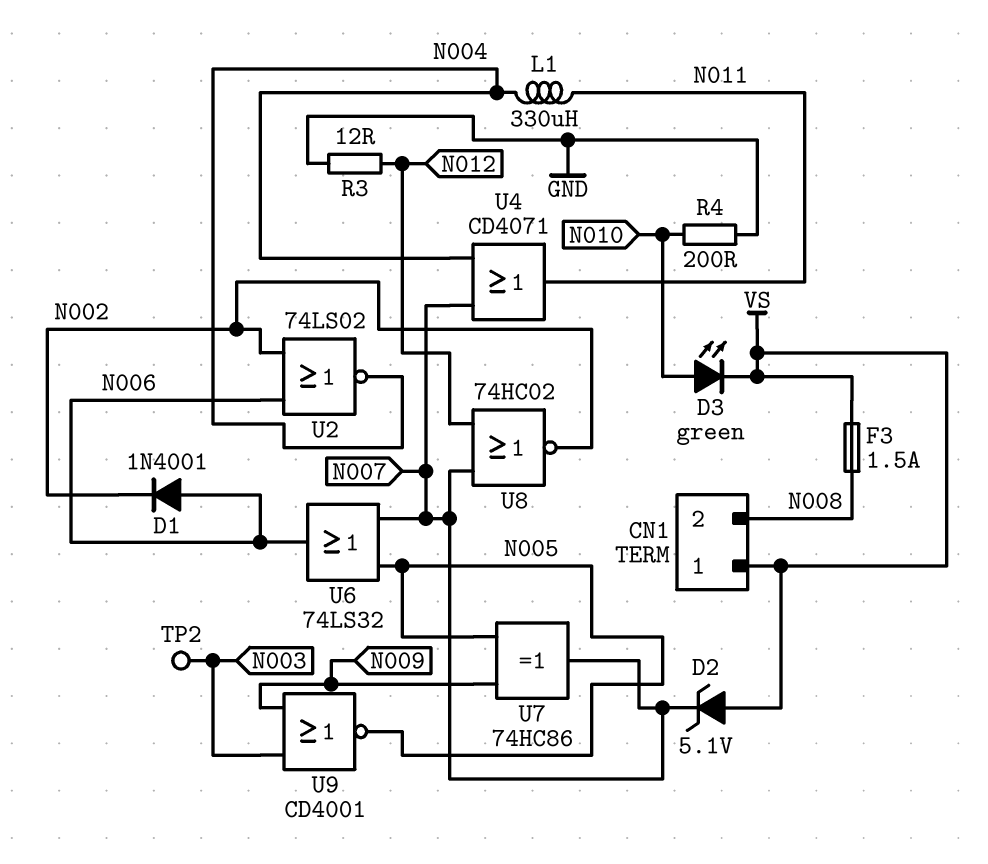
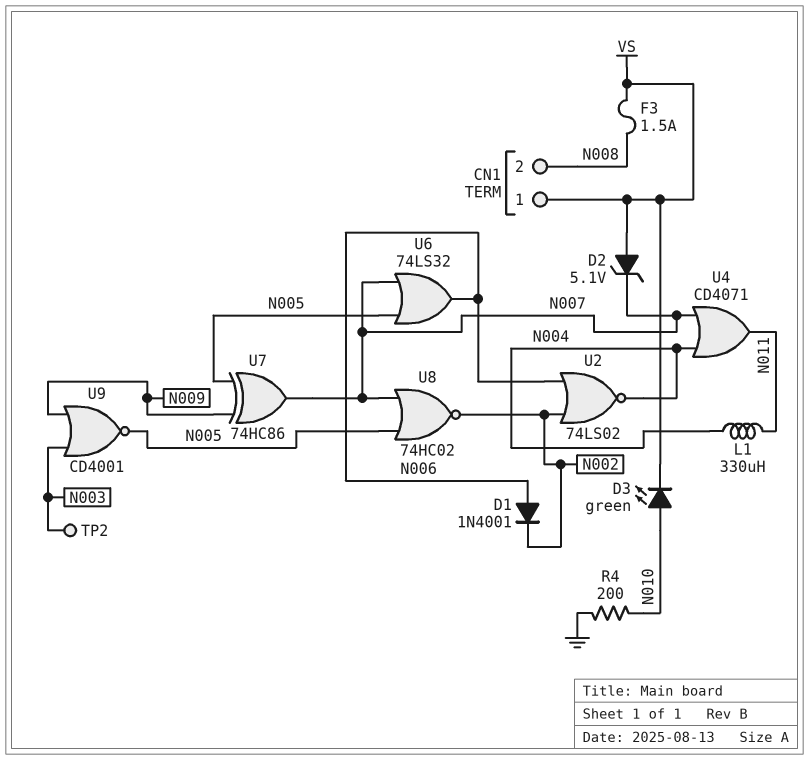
R3: 12 (GND, N012) -> none
U8: NOR 74HC02 (in N007, in N012, out N002) -> NOR 74HC02 (in N005, in N007, out N002)

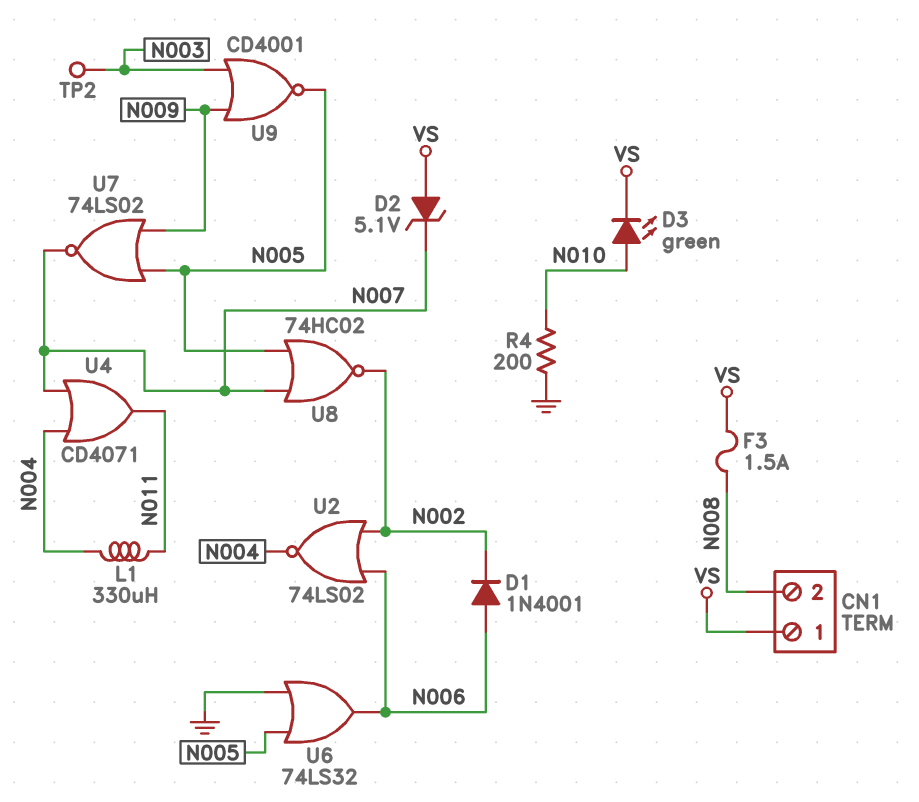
U6: OR 74LS32 (in N005, in N007, out N006) -> OR 74LS32 (in GND, in N005, out N006)
U7: XOR 74HC86 (in N005, in N009, out N007) -> NOR 74LS02 (in N005, in N009, out N007)

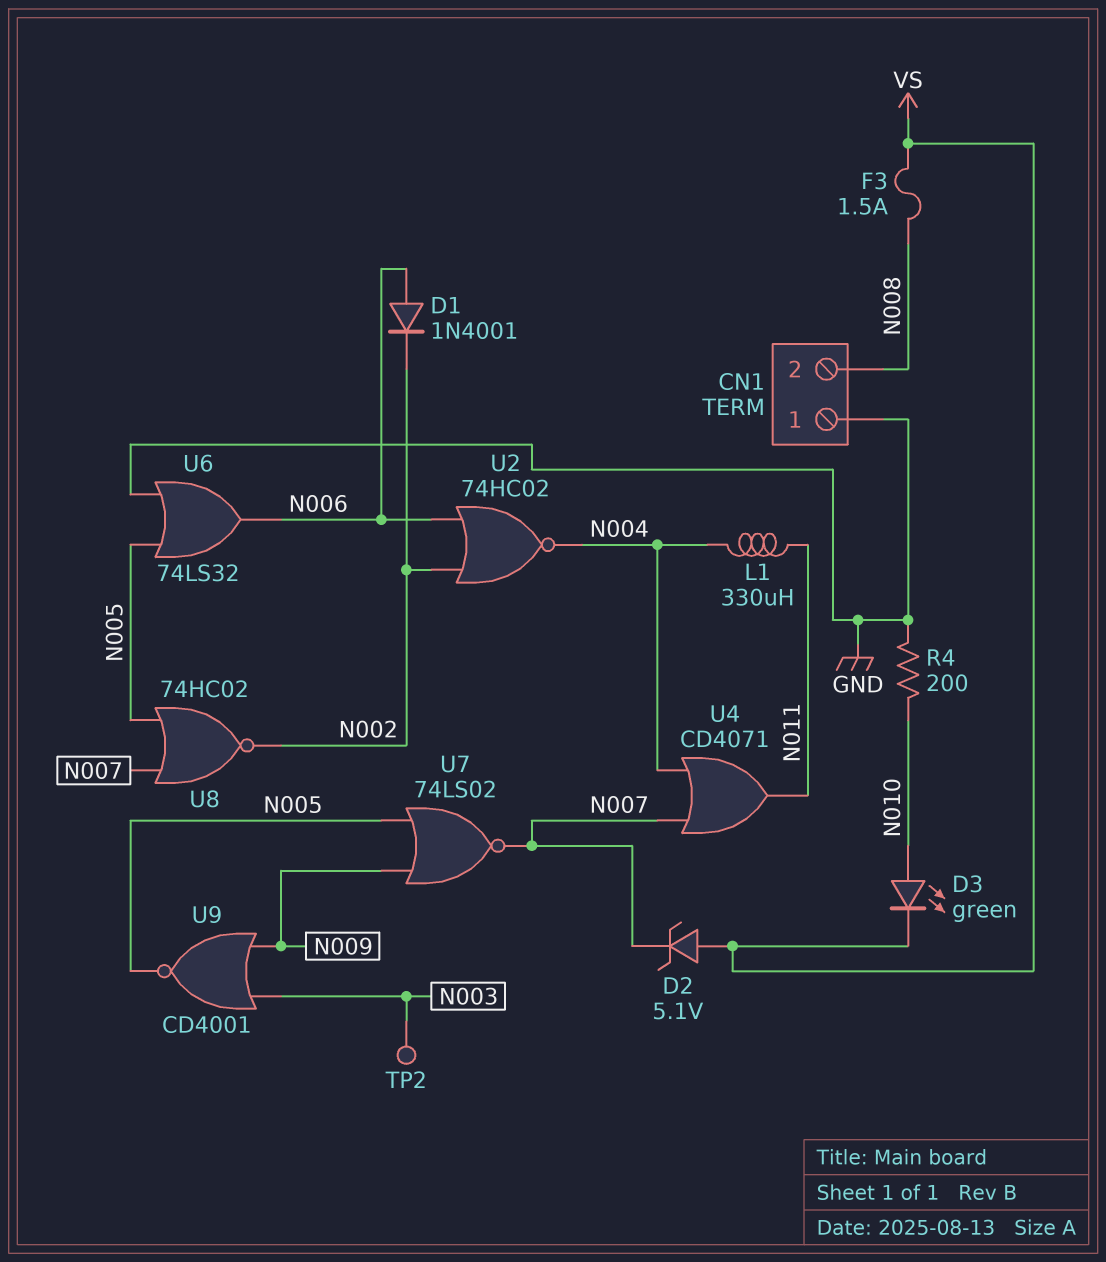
CN1 pin 1: VS -> GND
U2: NOR 74LS02 (in N002, in N006, out N004) -> NOR 74HC02 (in N002, in N006, out N004)

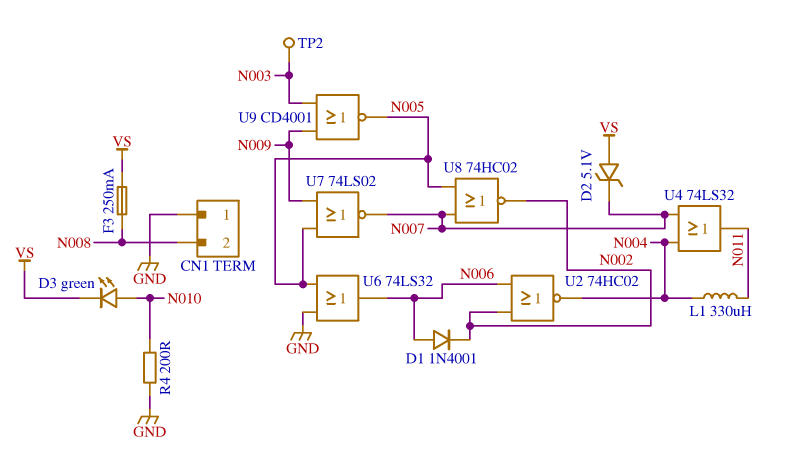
F3: 1.5A (N008, VS) -> 250mA (N008, VS)
U4: OR CD4071 (in N004, in N007, out N011) -> OR 74LS32 (in N004, in N007, out N011)

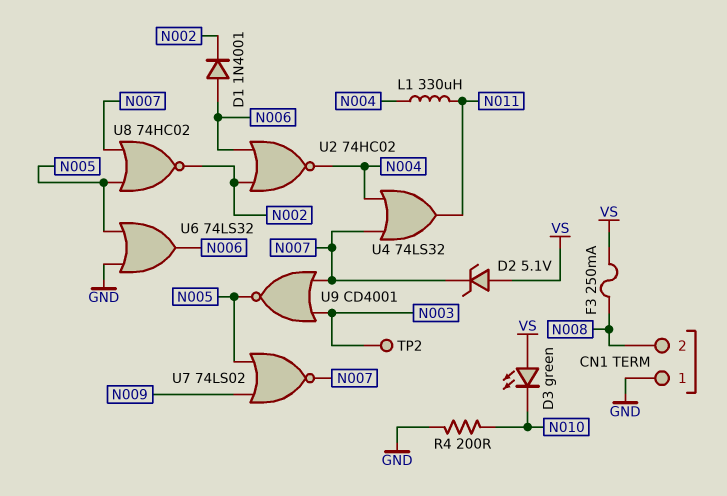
D3: LED green (A N010, K VS) -> LED green (A VS, K N010)
U9: NOR CD4001 (in N003, in N009, out N005) -> NOR CD4001 (in N003, in N007, out N005)

